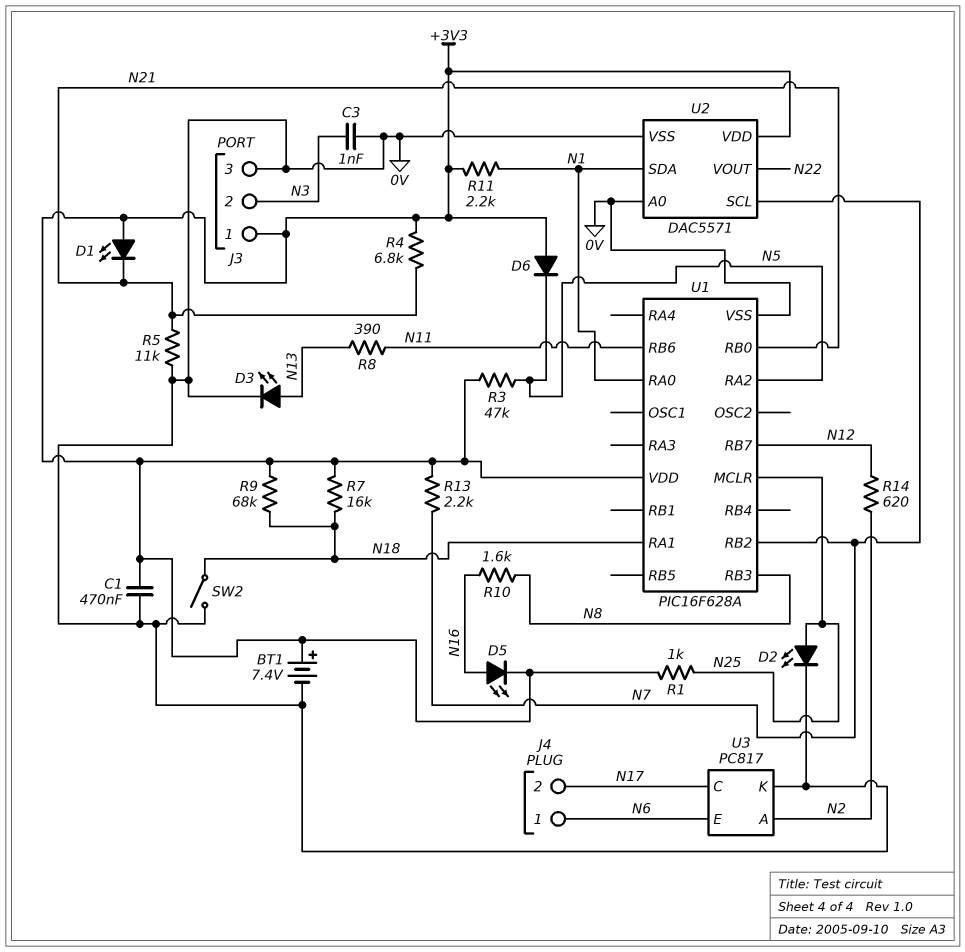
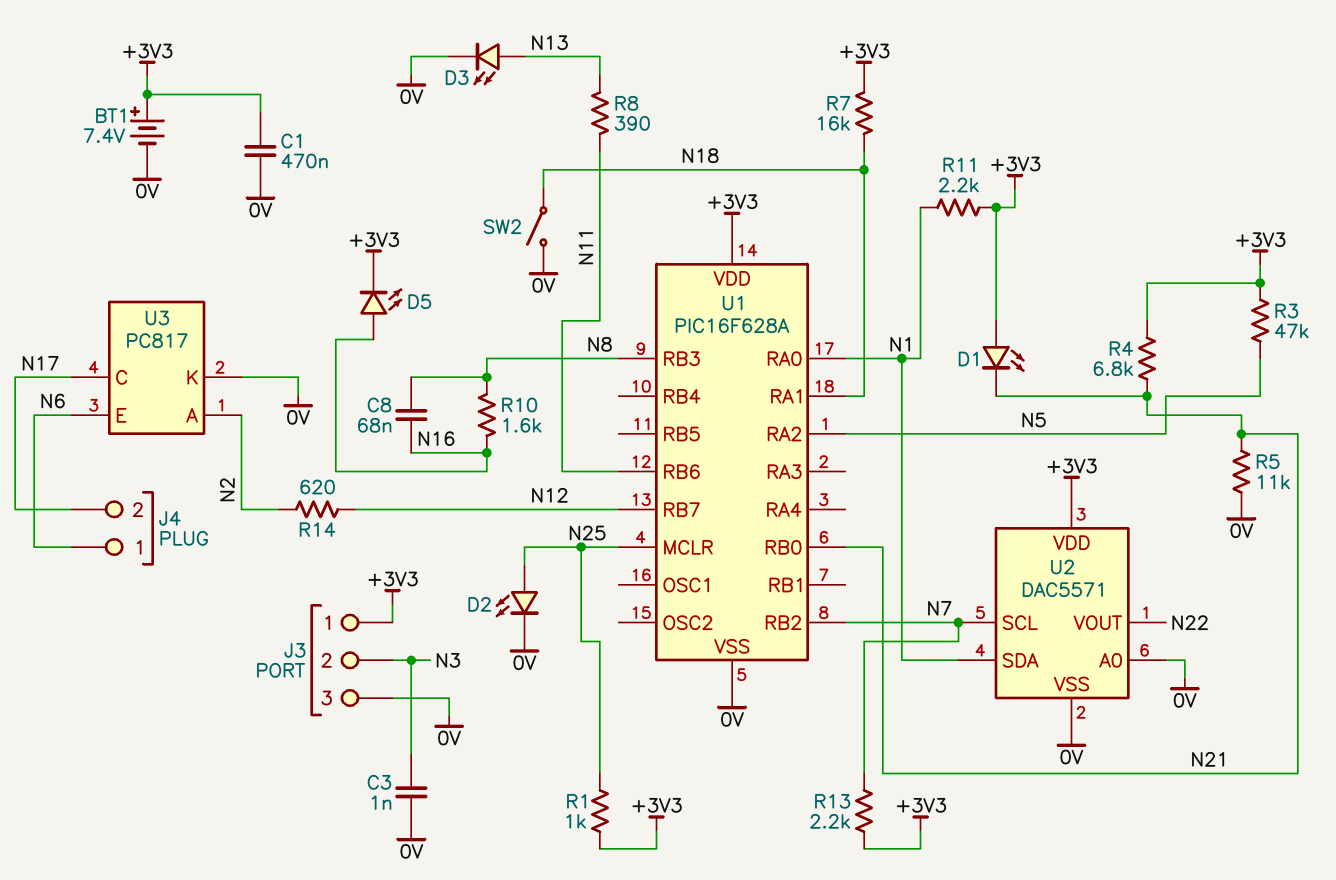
C8: none -> 68nF (N8, N16)
D6: diode (A +3V3, K N5) -> none
R9: 68k (+3V3, N18) -> none

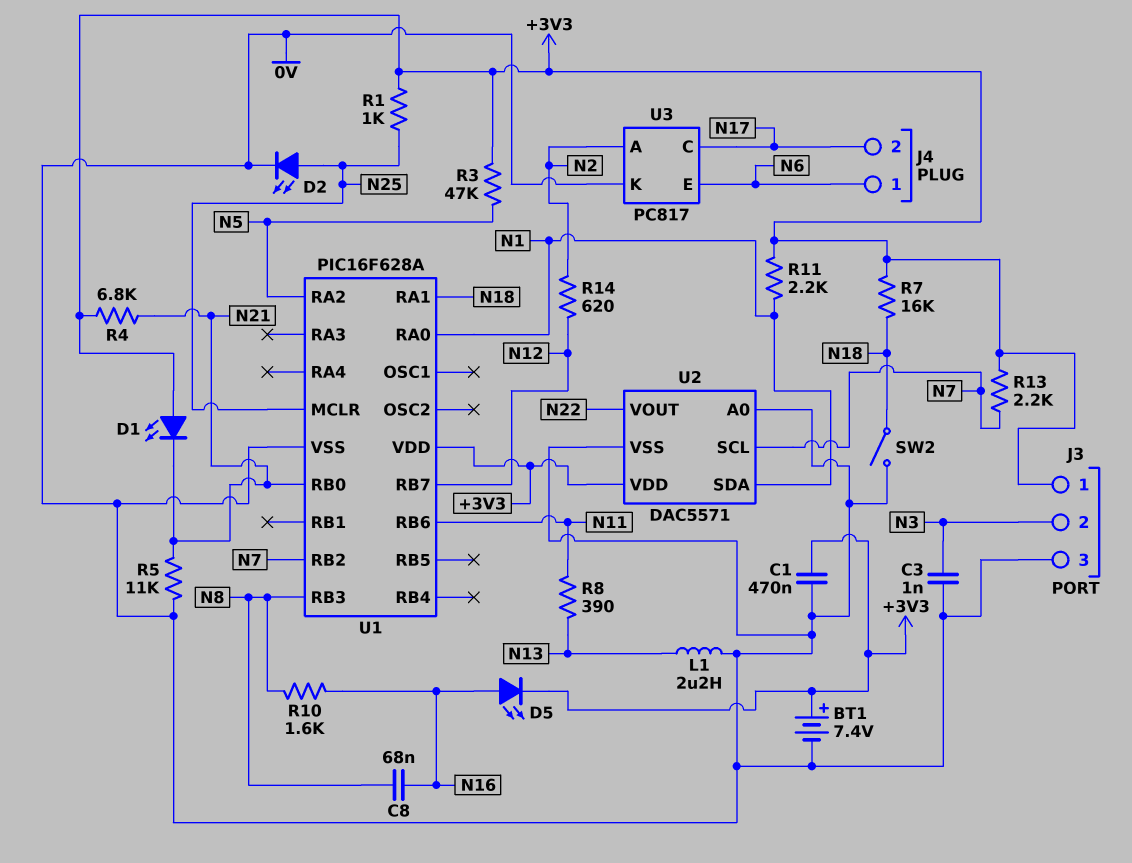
D3: LED (A N13, K 0V) -> none
L1: none -> 2.2uH (0V, N13)

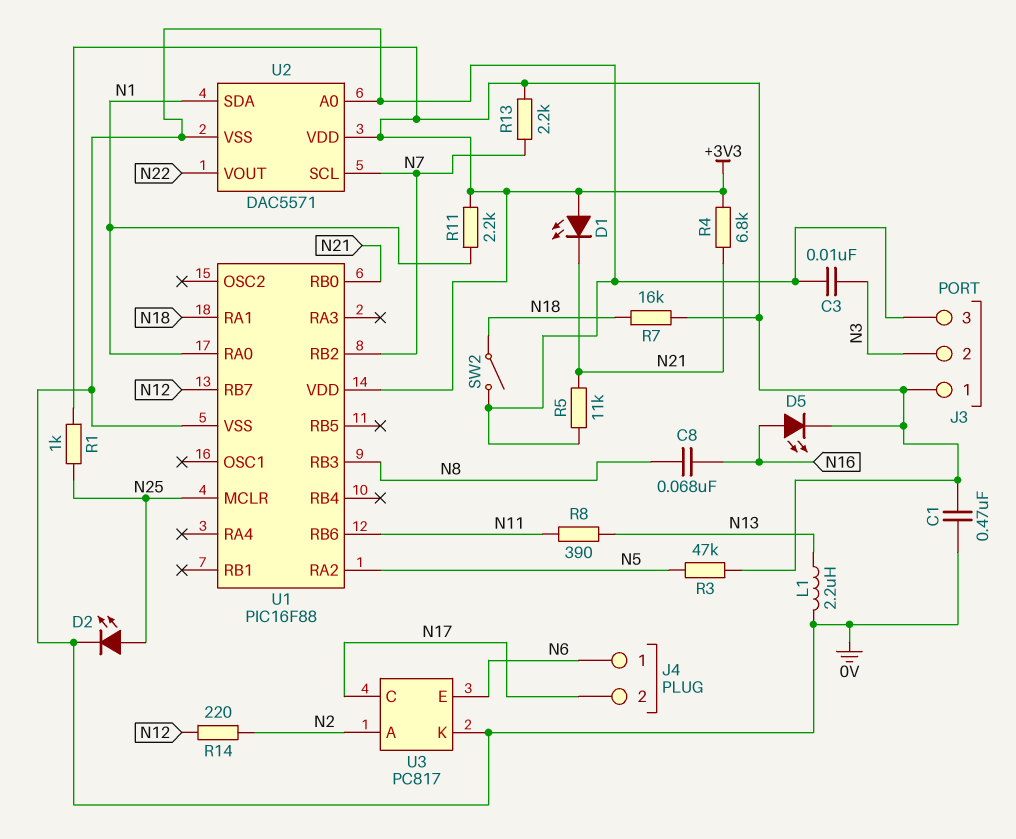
BT1: 7.4V (plus +3V3, minus 0V) -> none
C3: 1nF (0V, N3) -> 10nF (0V, N3)
R10: 1.6k (N8, N16) -> none
R14: 620 (N2, N12) -> 220 (N2, N12)
U1: PIC16F628A -> PIC16F88

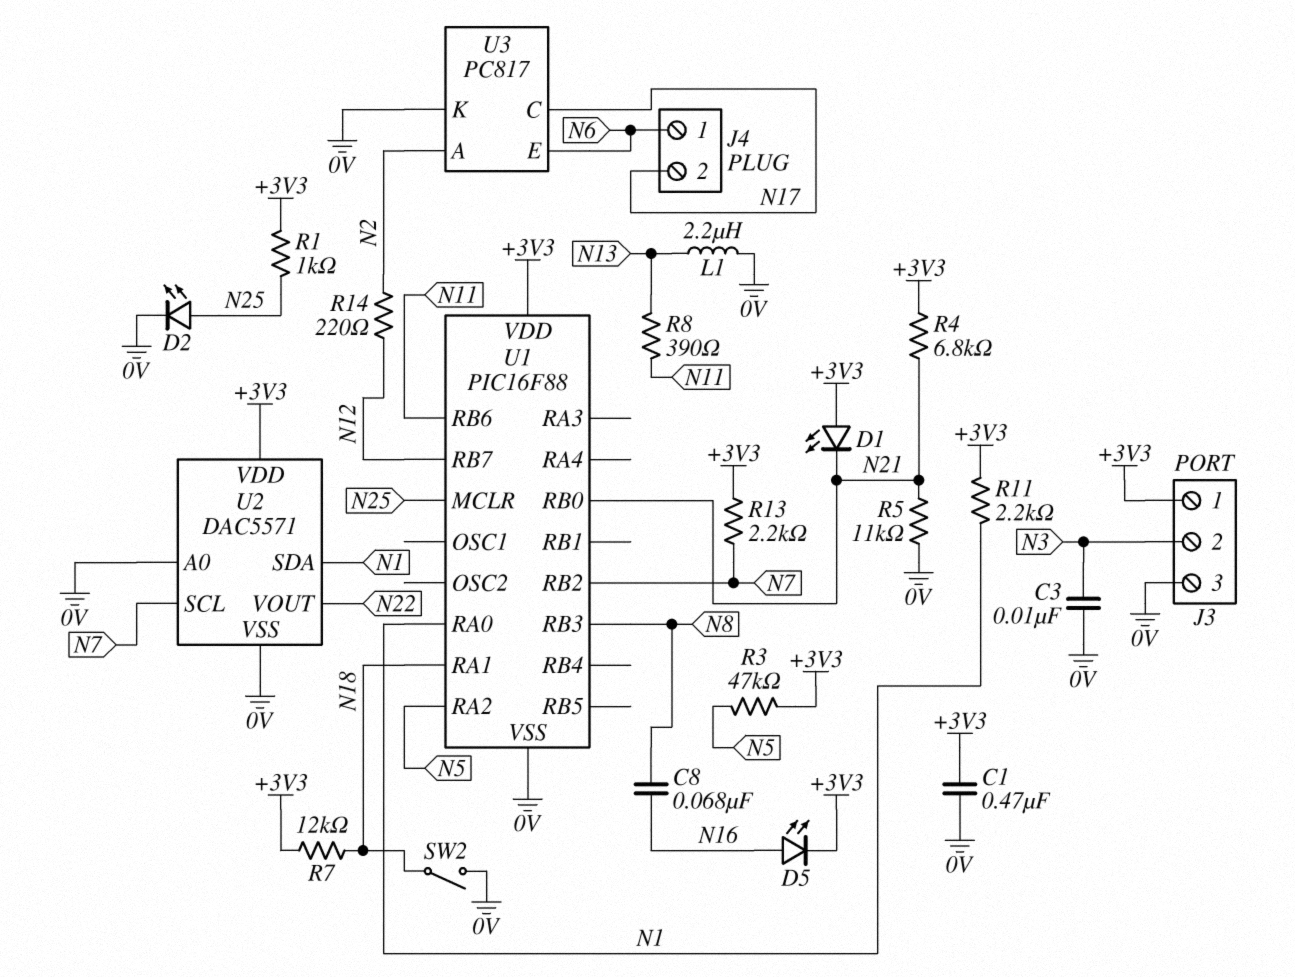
R7: 16k (+3V3, N18) -> 12k (+3V3, N18)

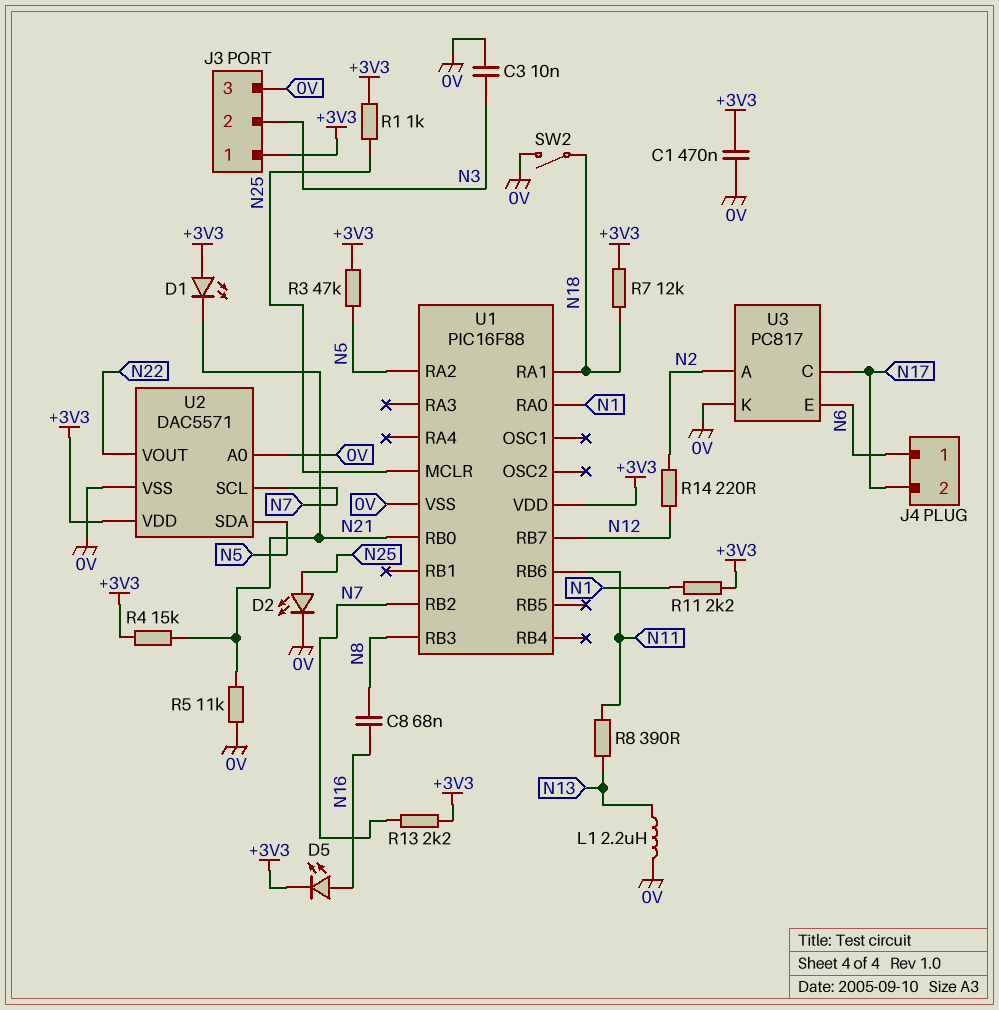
R4: 6.8k (+3V3, N21) -> 15k (+3V3, N21)
U2 pin SDA: N1 -> N5

